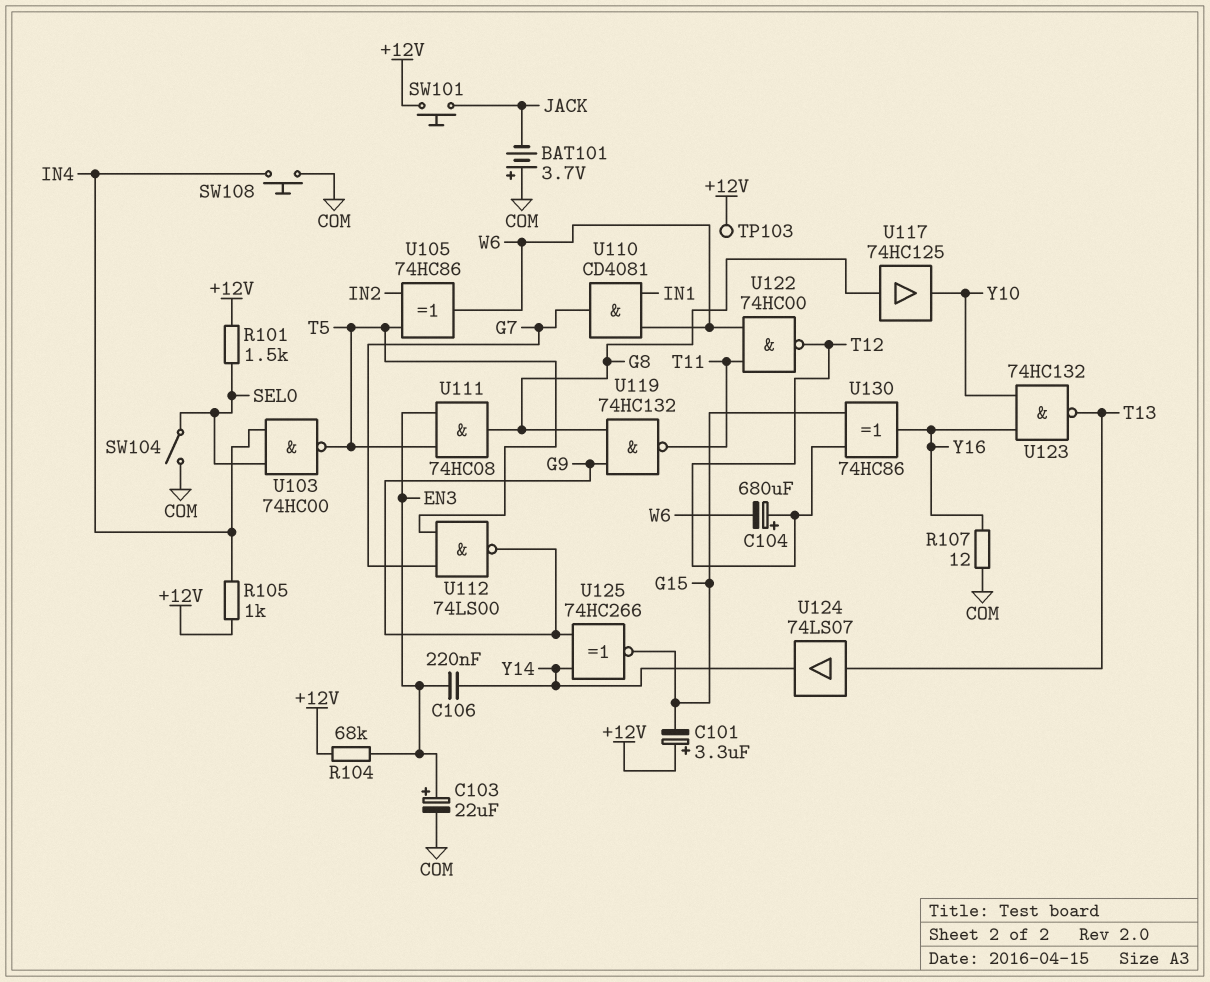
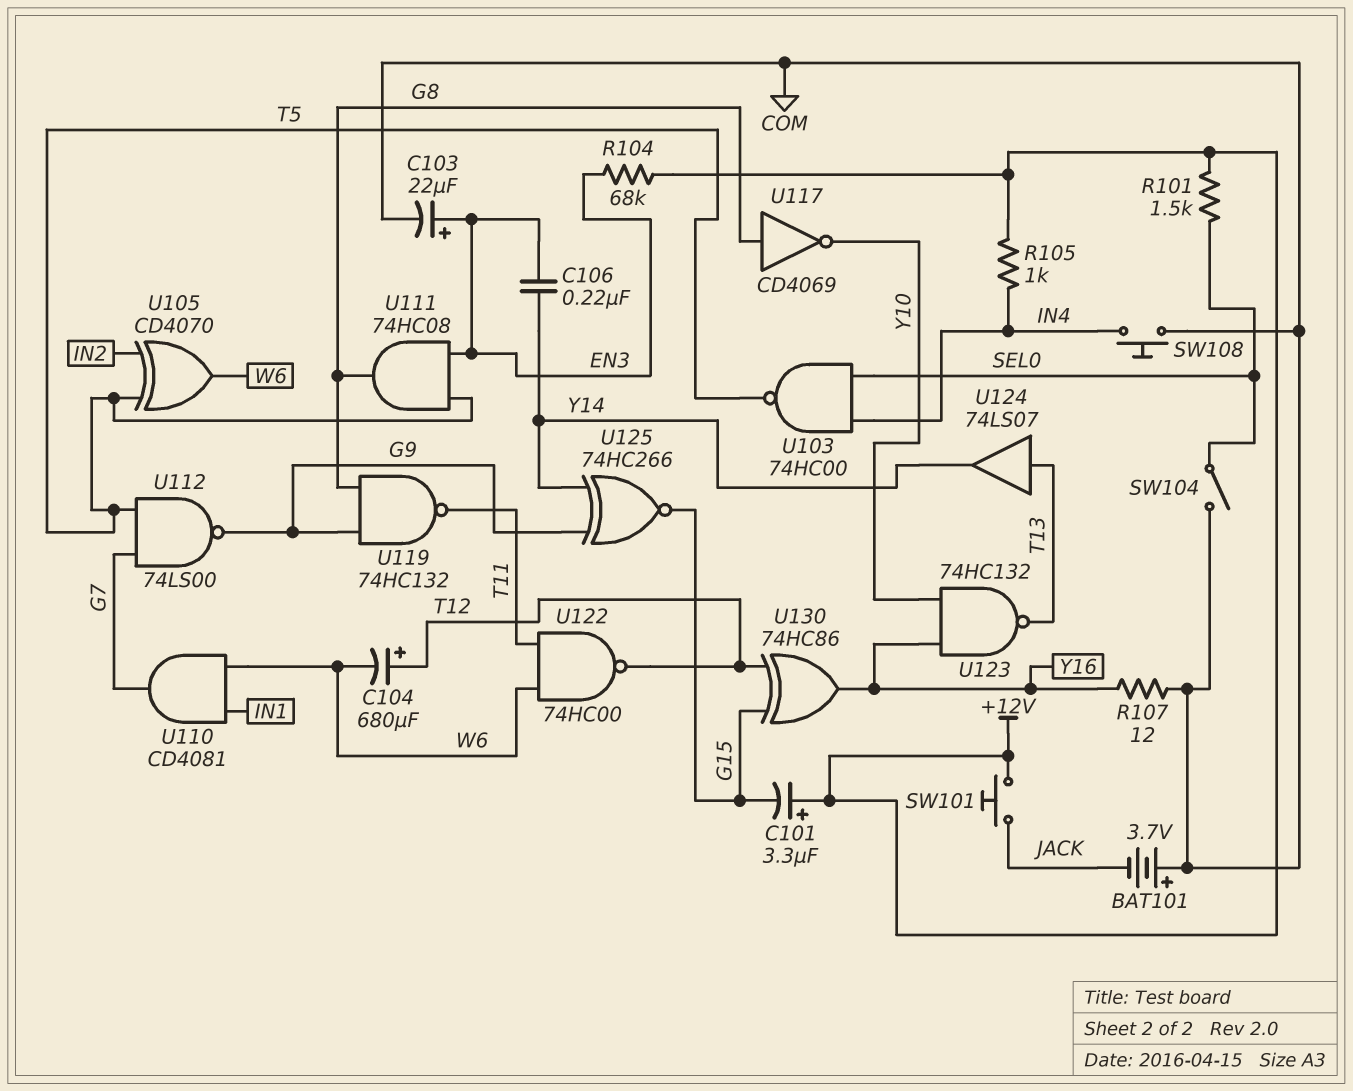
TP103: test point (+12V) -> none
U105: XOR 74HC86 (in IN2, in T5, out W6) -> XOR CD4070 (in IN2, in T5, out W6)
U117: buffer 74HC125 (in G8, out Y10) -> NOT CD4069 (in G8, out Y10)

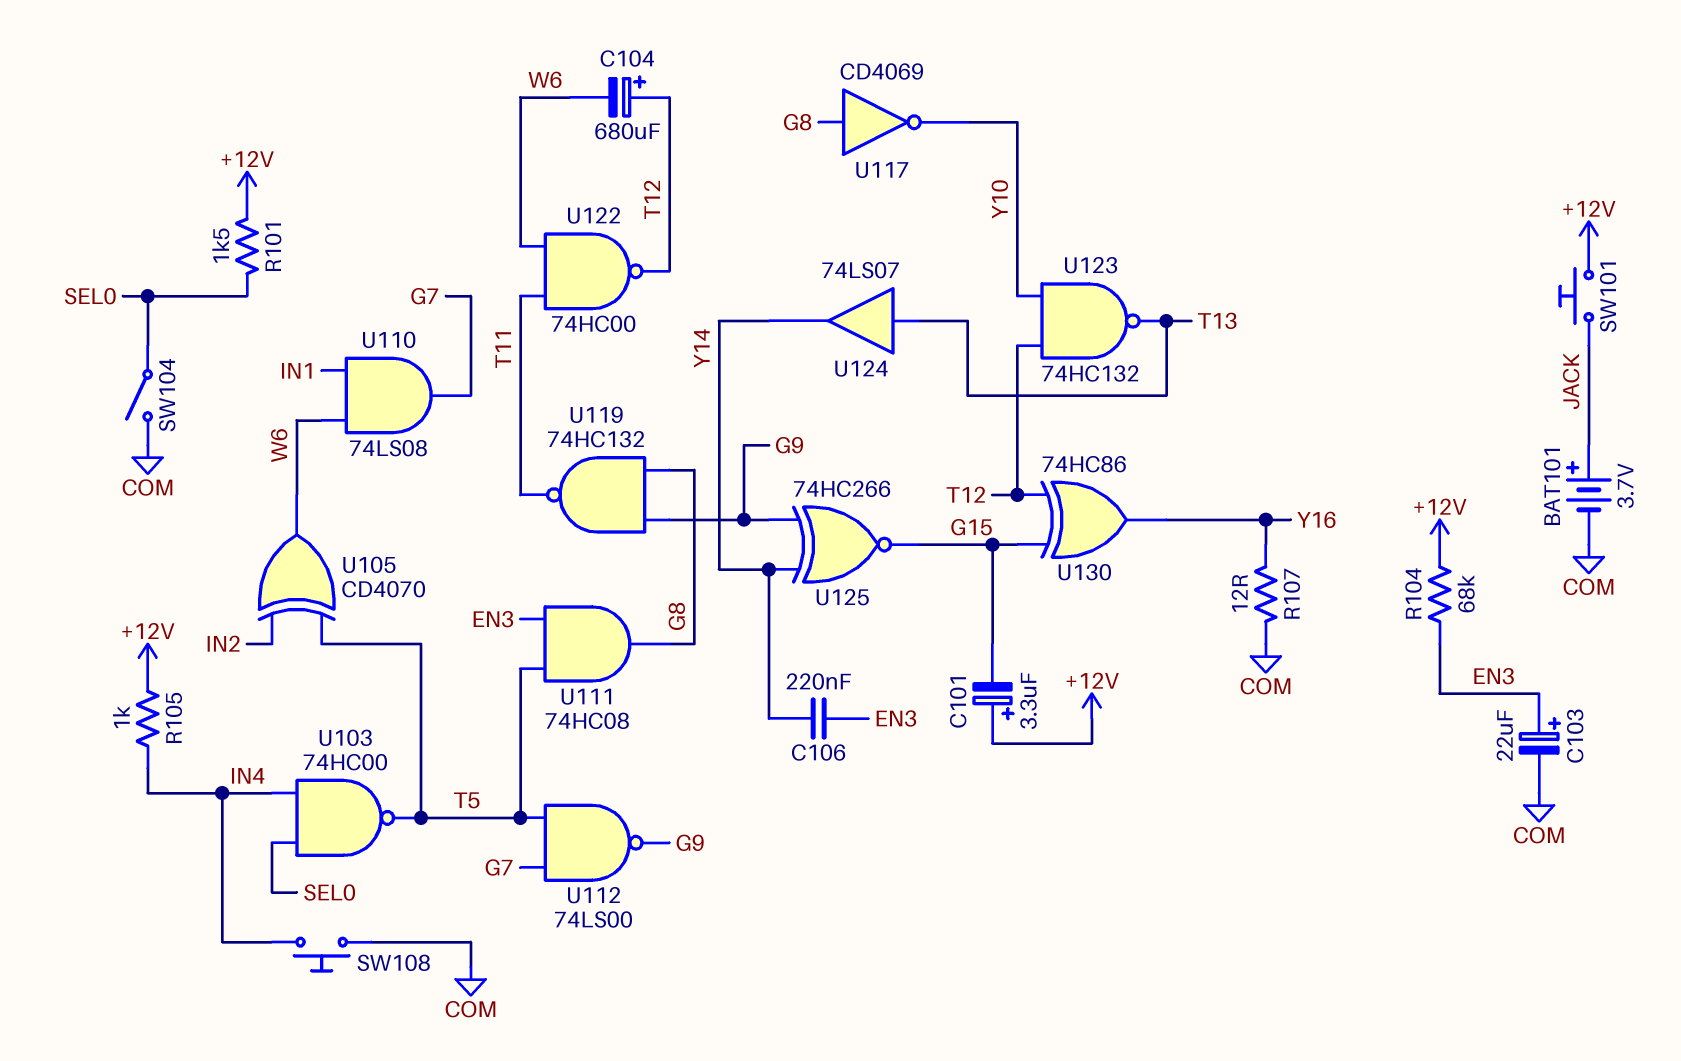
BAT101: 3.7V (plus COM, minus JACK) -> 3.7V (plus JACK, minus COM)
U110: AND CD4081 (in IN1, in W6, out G7) -> AND 74LS08 (in IN1, in W6, out G7)
U123: NAND 74HC132 (in Y10, in Y16, out T13) -> NAND 74HC132 (in T12, in Y10, out T13)

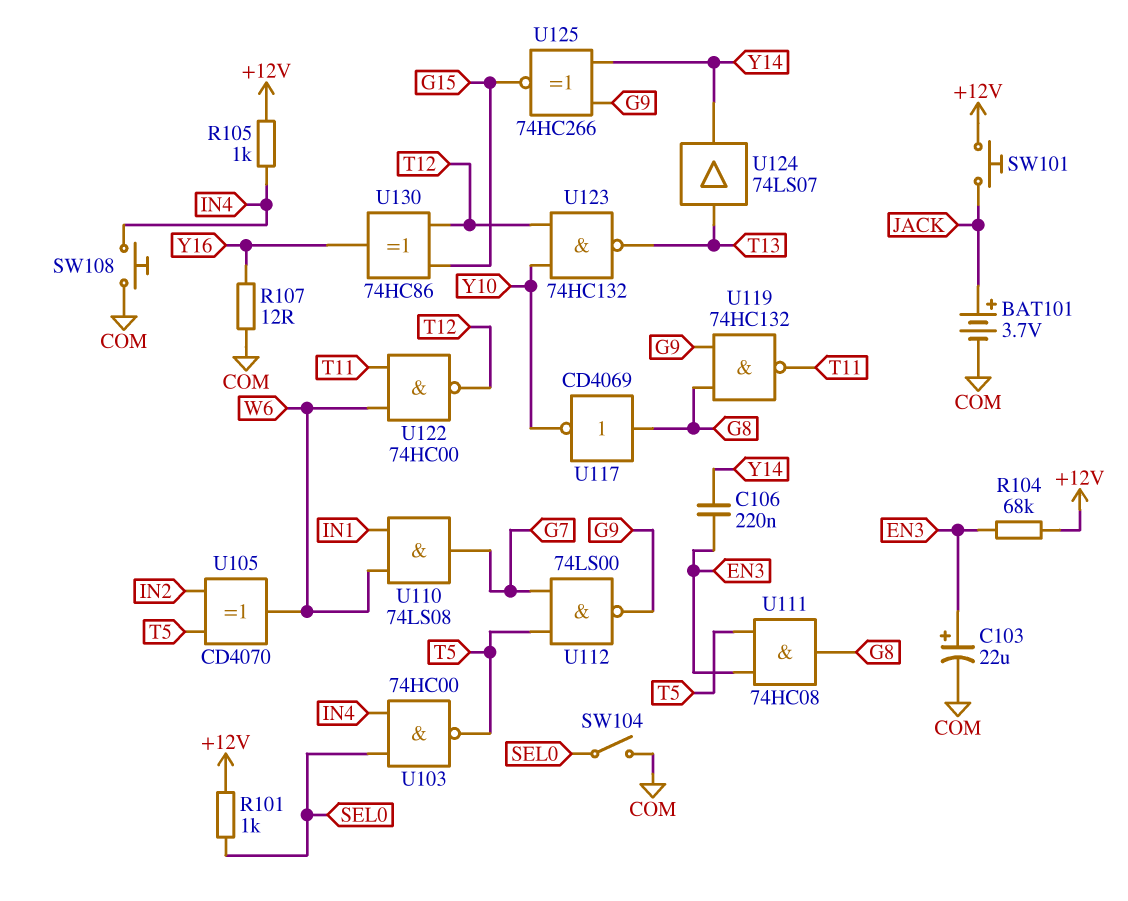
C101: 3.3uF (plus +12V, minus G15) -> none
C104: 680uF (plus T12, minus W6) -> none
R101: 1.5k (+12V, SEL0) -> 1k (+12V, SEL0)

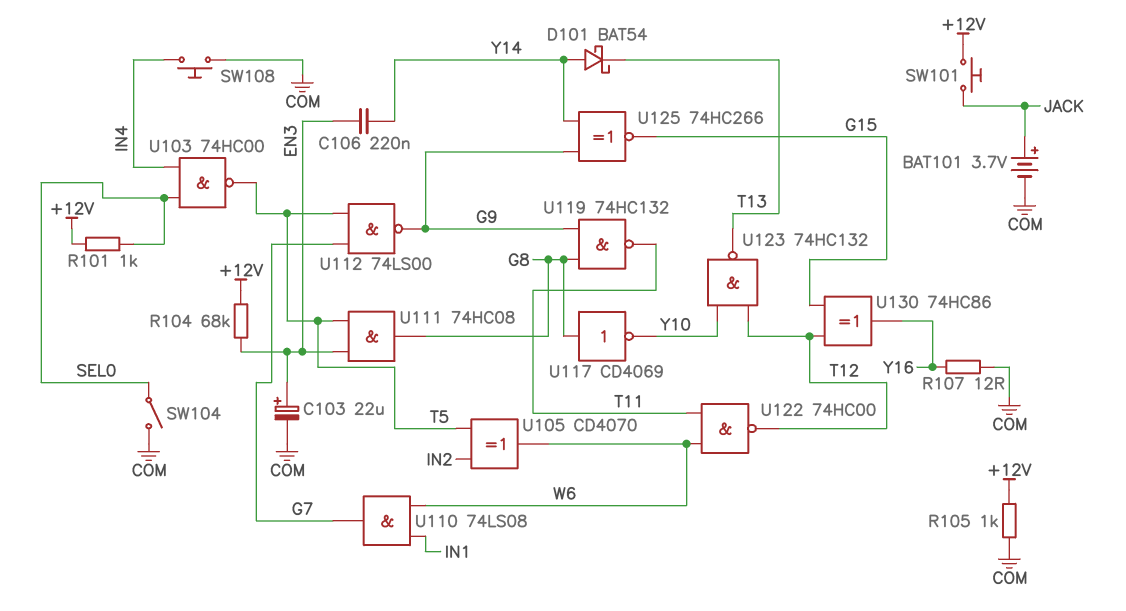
D101: none -> schottky BAT54 (A Y14, K T13)
R105: 1k (+12V, IN4) -> 1k (+12V, COM)
U124: buffer 74LS07 (in T13, out Y14) -> none

